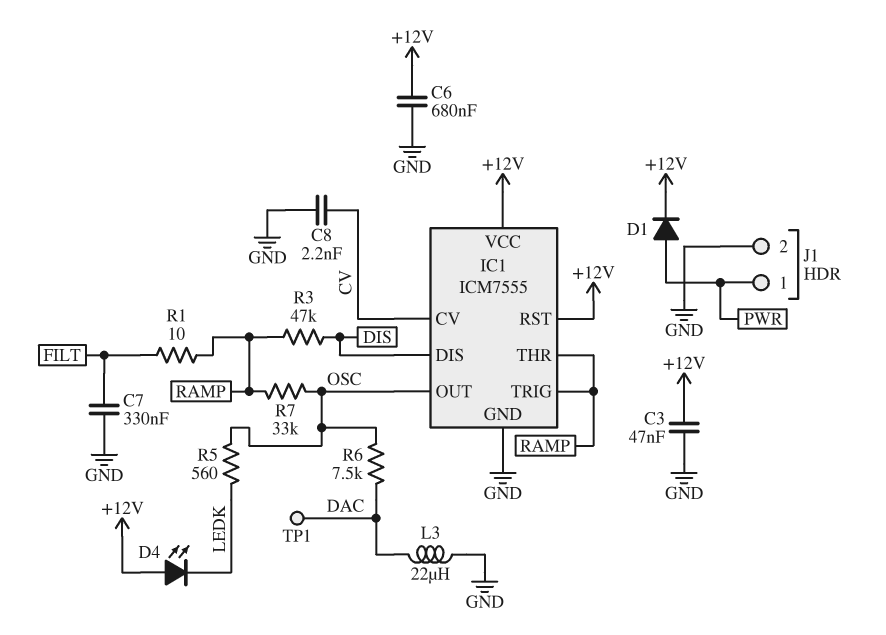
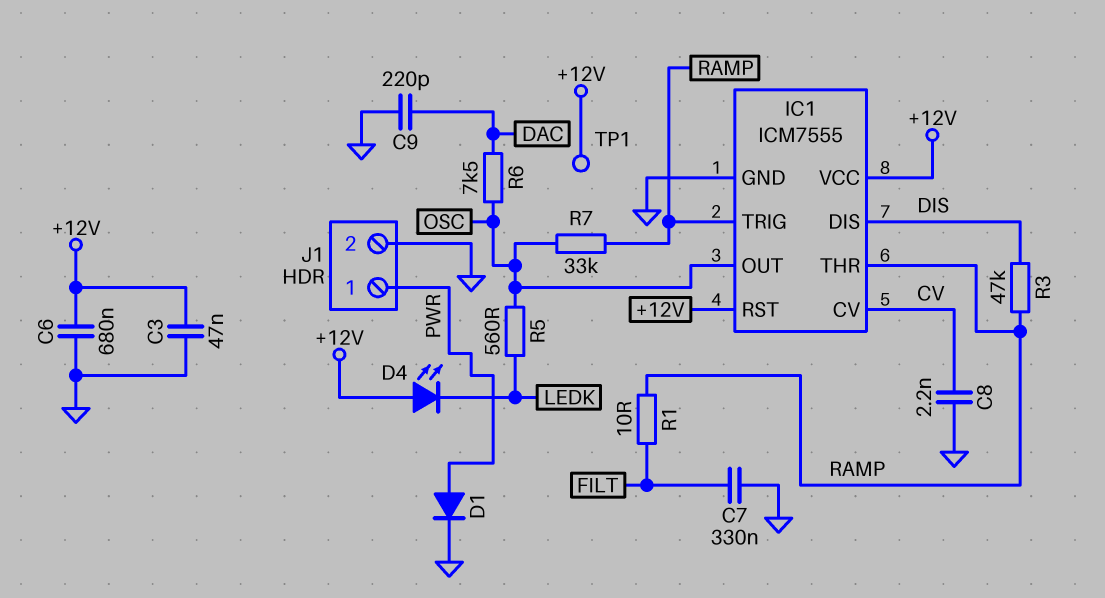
C9: none -> 220pF (DAC, GND)
D1: diode (A PWR, K +12V) -> diode (A PWR, K GND)
L3: 22uH (DAC, GND) -> none
TP1: test point (DAC) -> test point (+12V)

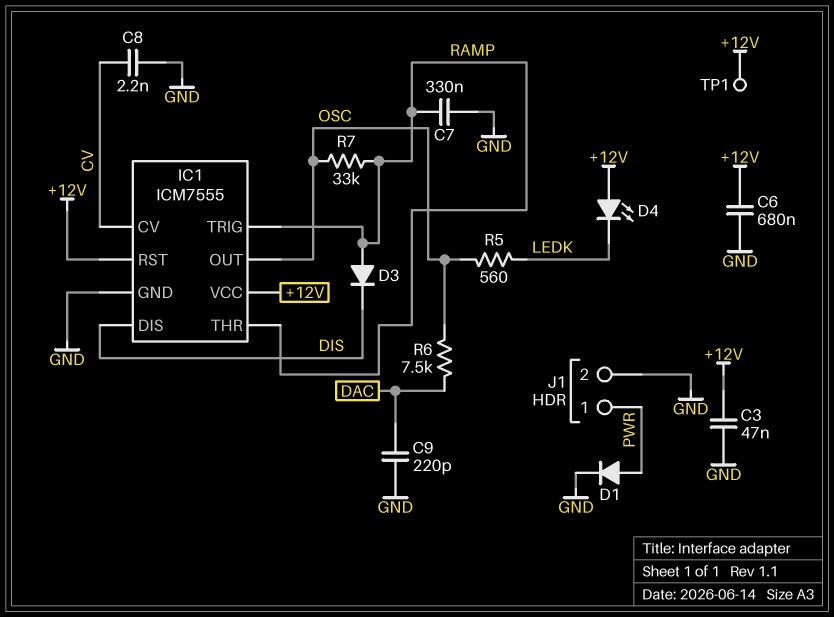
C7: 330nF (FILT, GND) -> 330nF (GND, RAMP)
D3: none -> diode (A RAMP, K DIS)
R1: 10 (FILT, RAMP) -> none
R3: 47k (DIS, RAMP) -> none

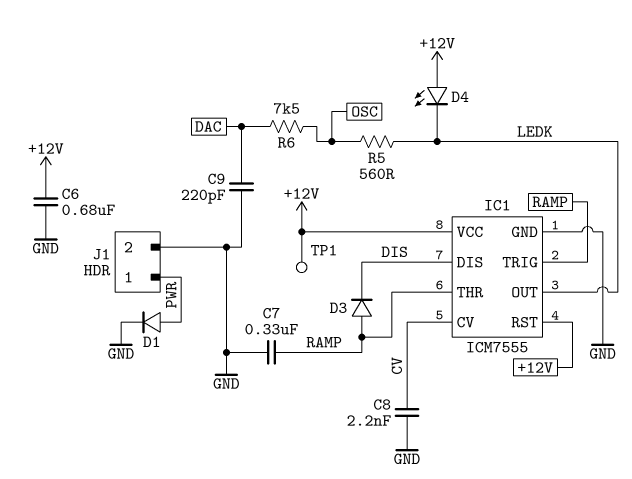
C3: 47nF (+12V, GND) -> none
IC1 pin OUT: OSC -> LEDK
R7: 33k (OSC, RAMP) -> none

